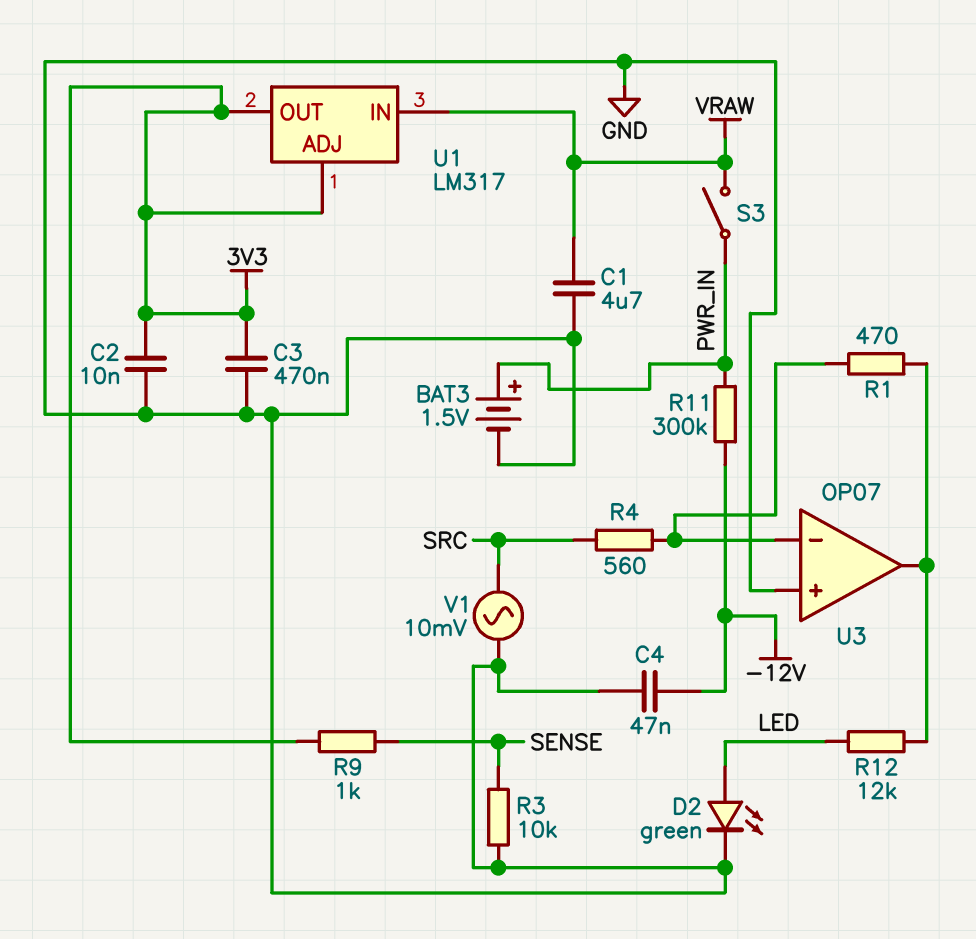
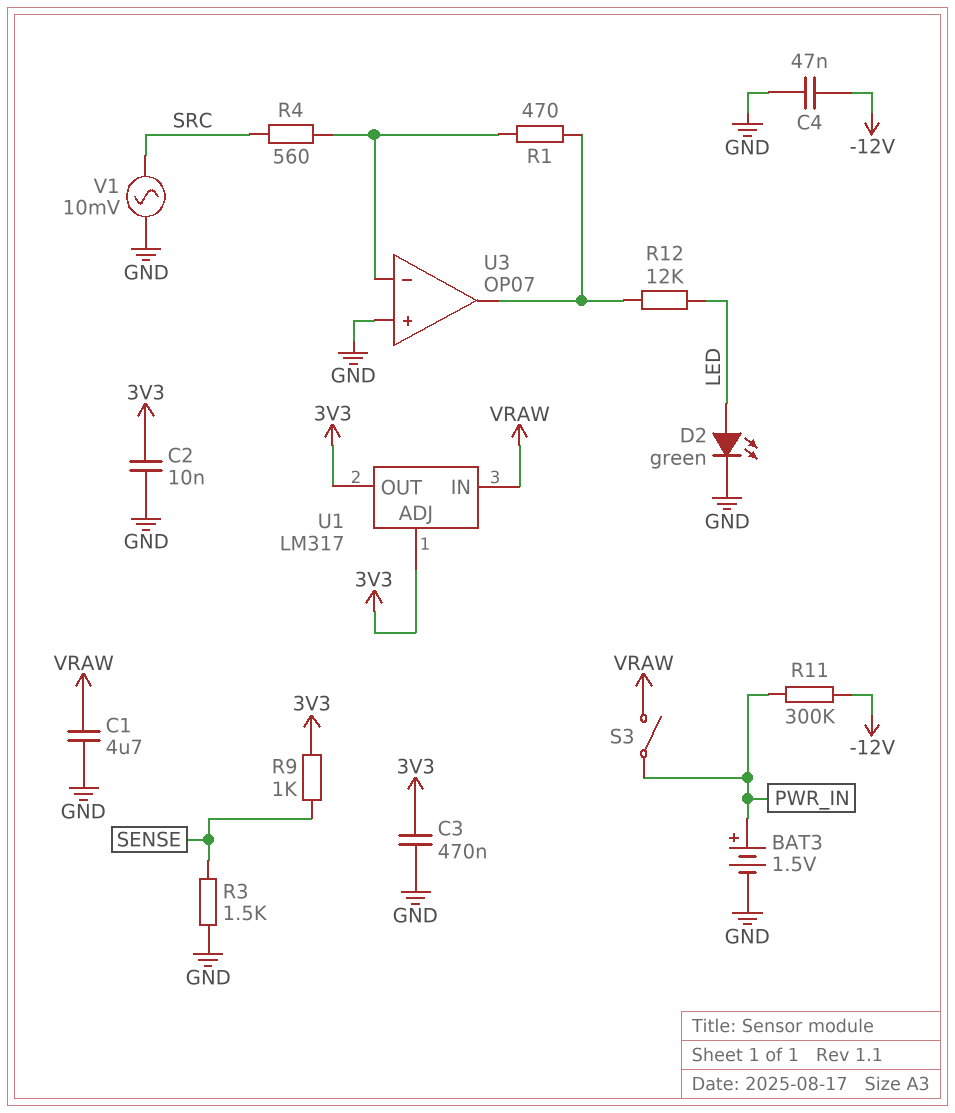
R3: 10k (GND, SENSE) -> 1.5k (GND, SENSE)

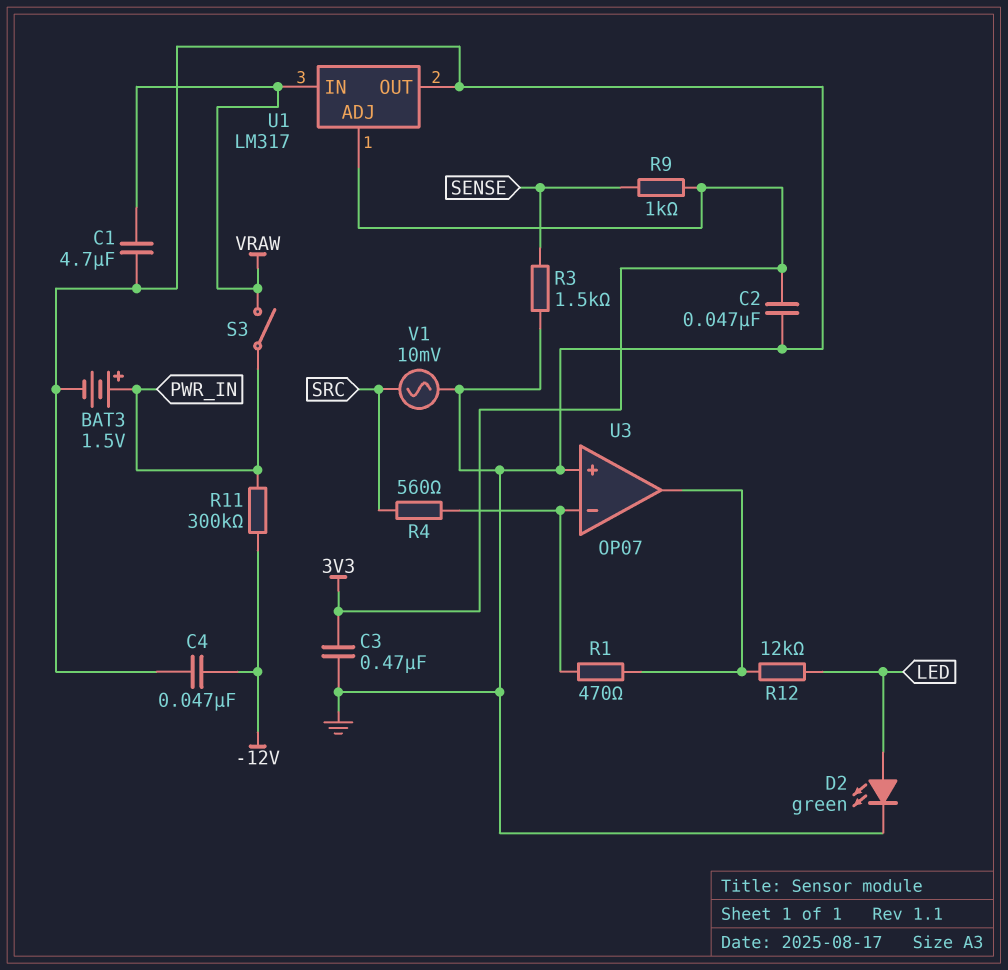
C2: 10nF (3V3, GND) -> 47nF (3V3, GND)
U1 pin OUT: 3V3 -> GND

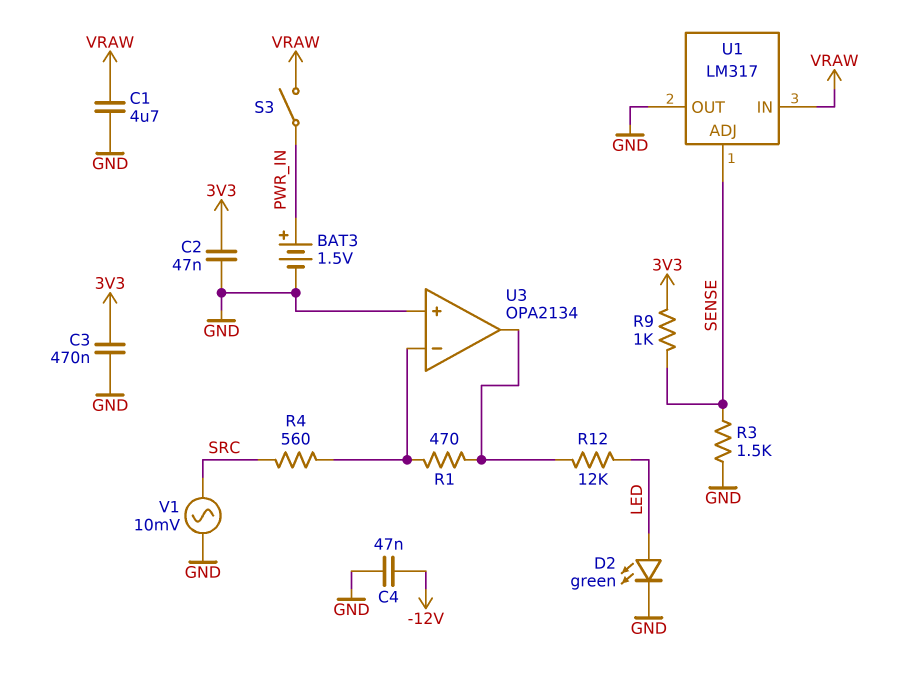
R11: 300k (-12V, PWR_IN) -> none
U1 pin ADJ: 3V3 -> SENSE
U3: OP07 -> OPA2134

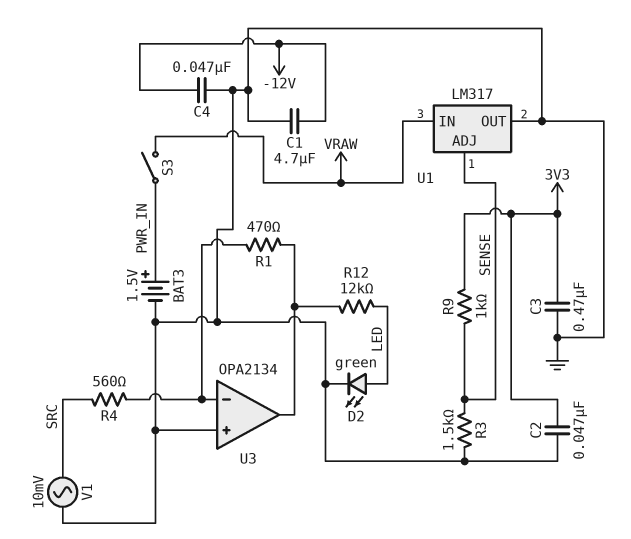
C1: 4.7uF (GND, VRAW) -> 4.7uF (-12V, GND)

